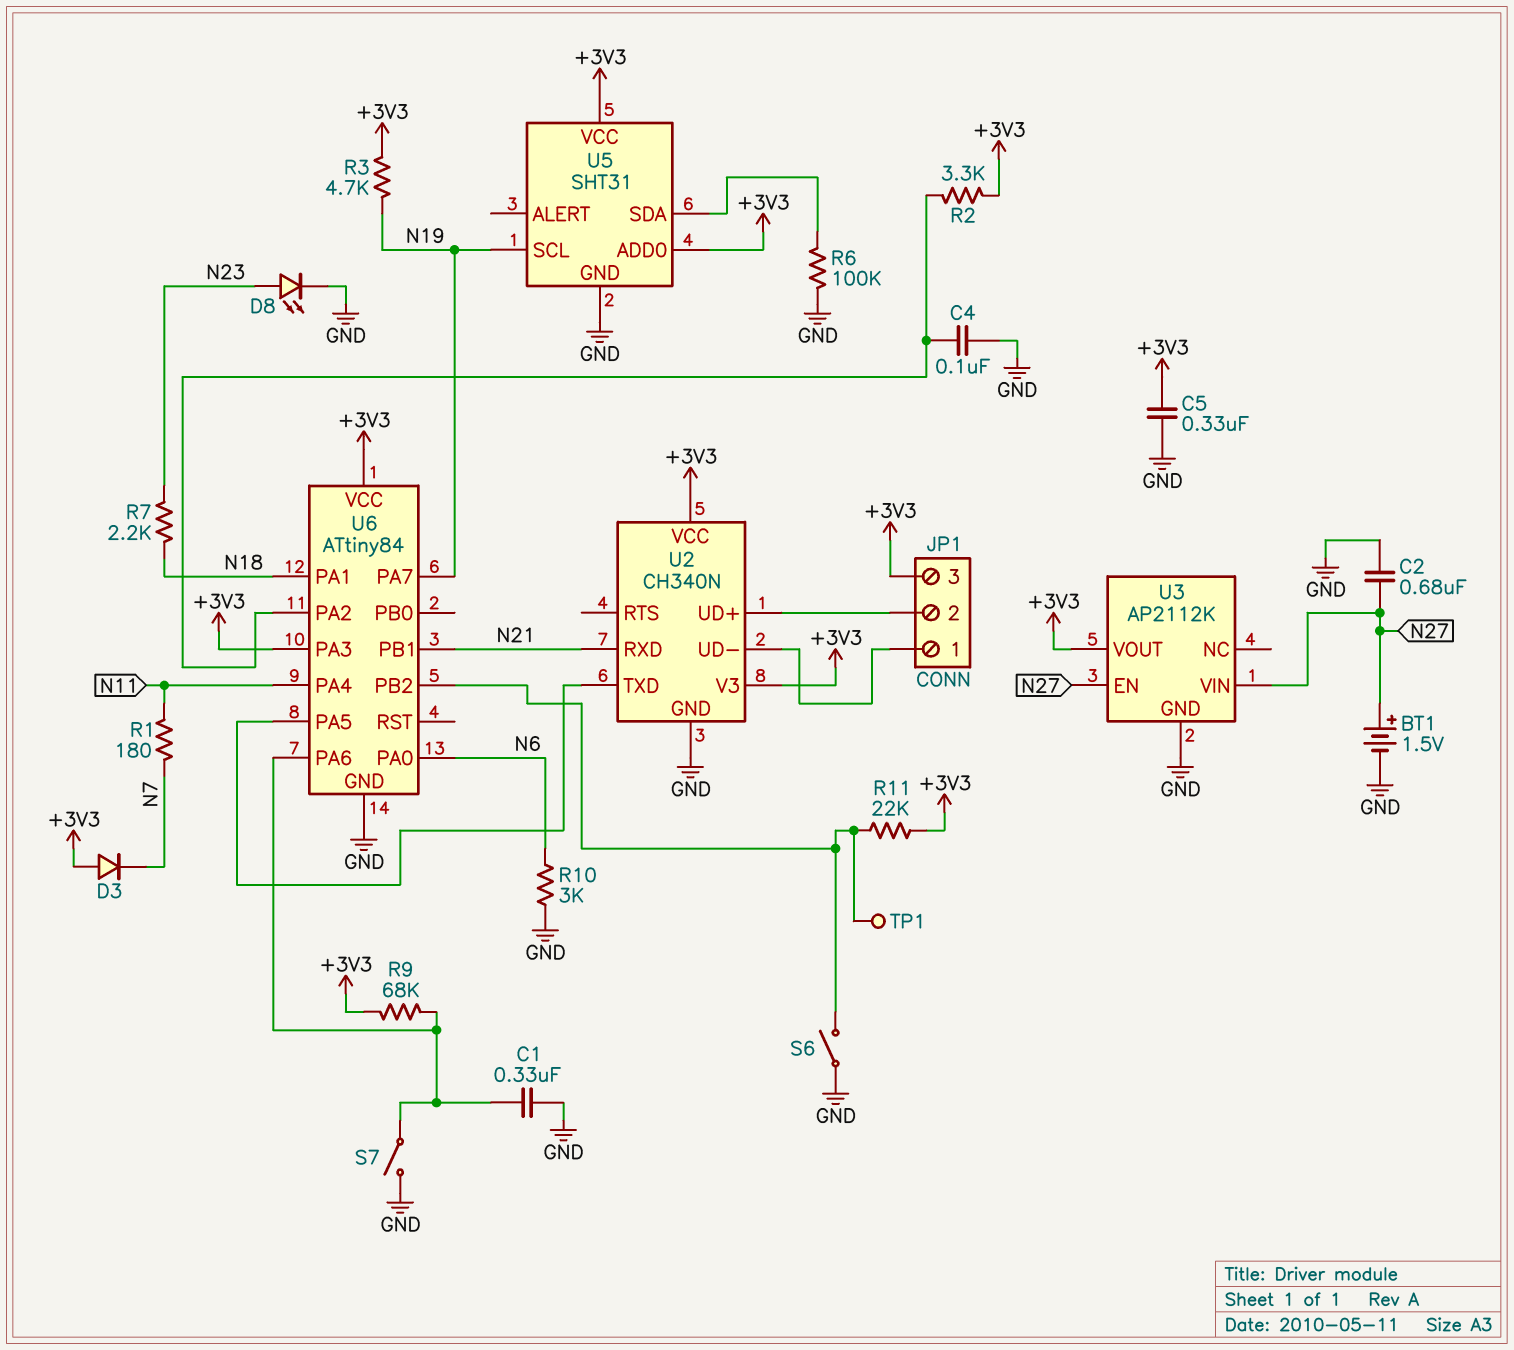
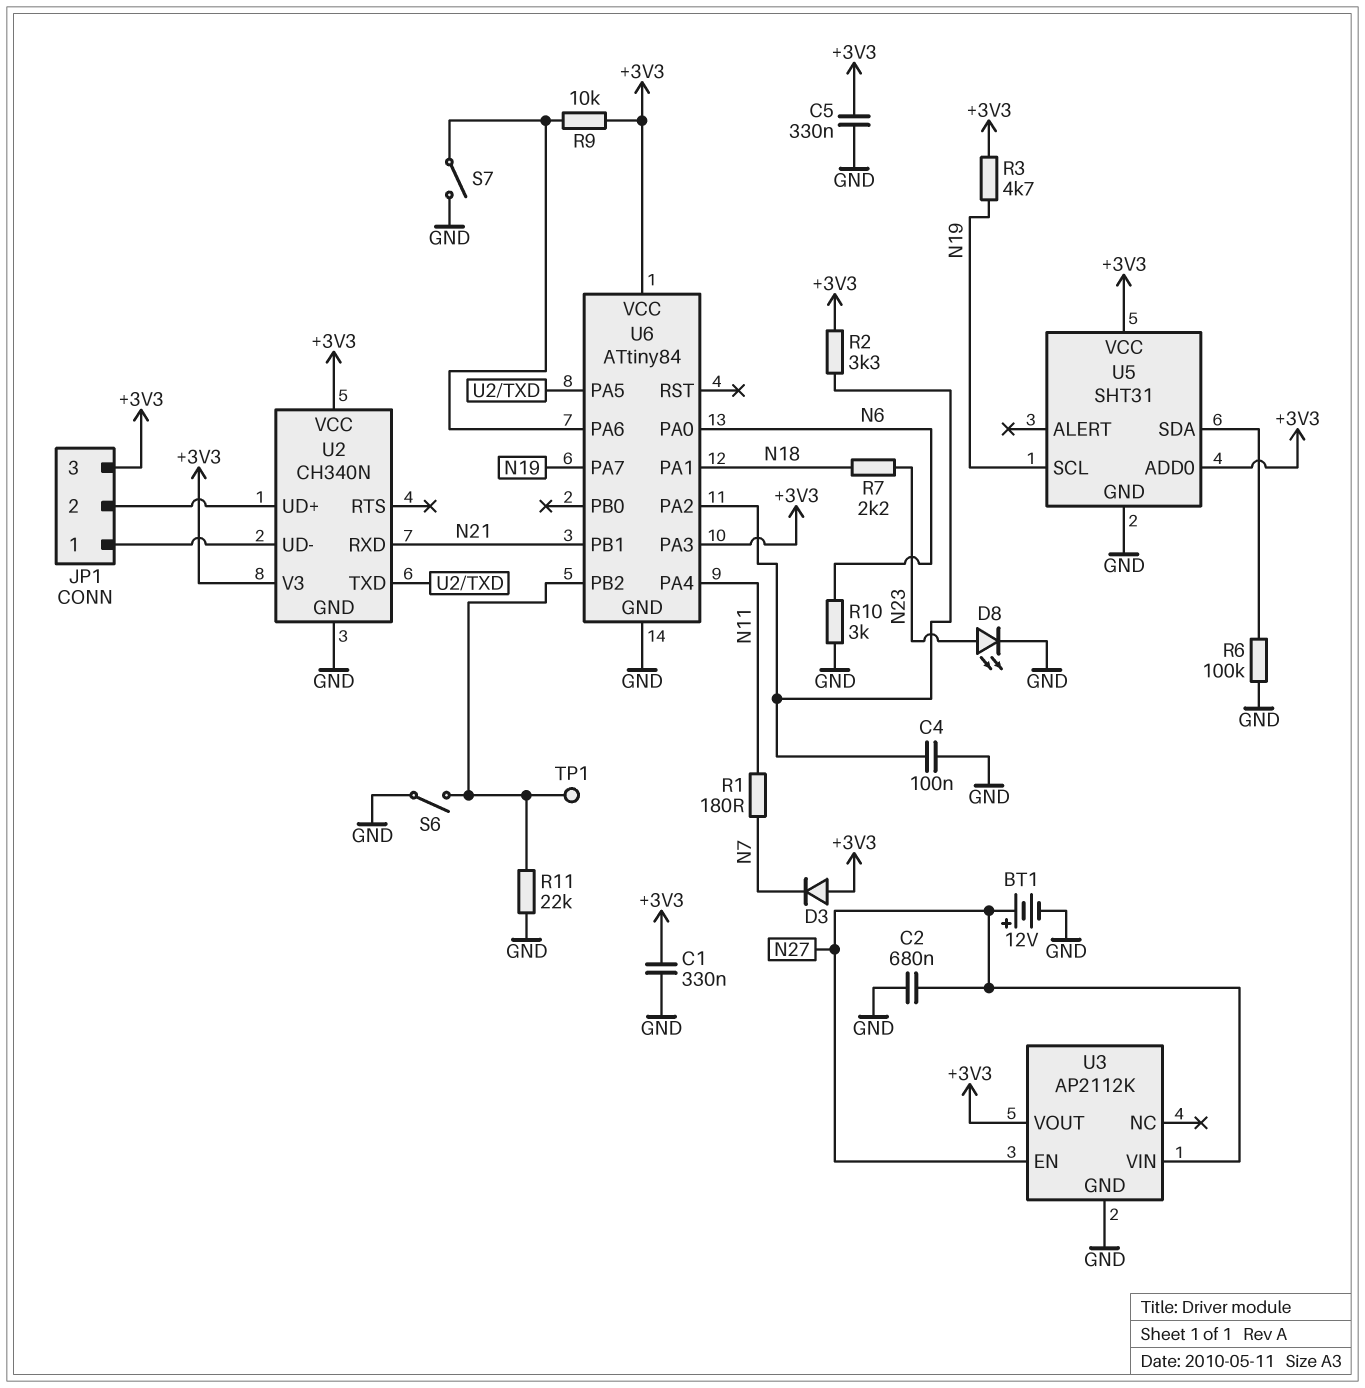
BT1: 1.5V (plus N27, minus GND) -> 12V (plus N27, minus GND)
C1: 330nF (GND, U6/PA6) -> 330nF (+3V3, GND)
R9: 68k (+3V3, U6/PA6) -> 10k (+3V3, U6/PA6)
R11: 22k (+3V3, U6/PB2) -> 22k (GND, U6/PB2)

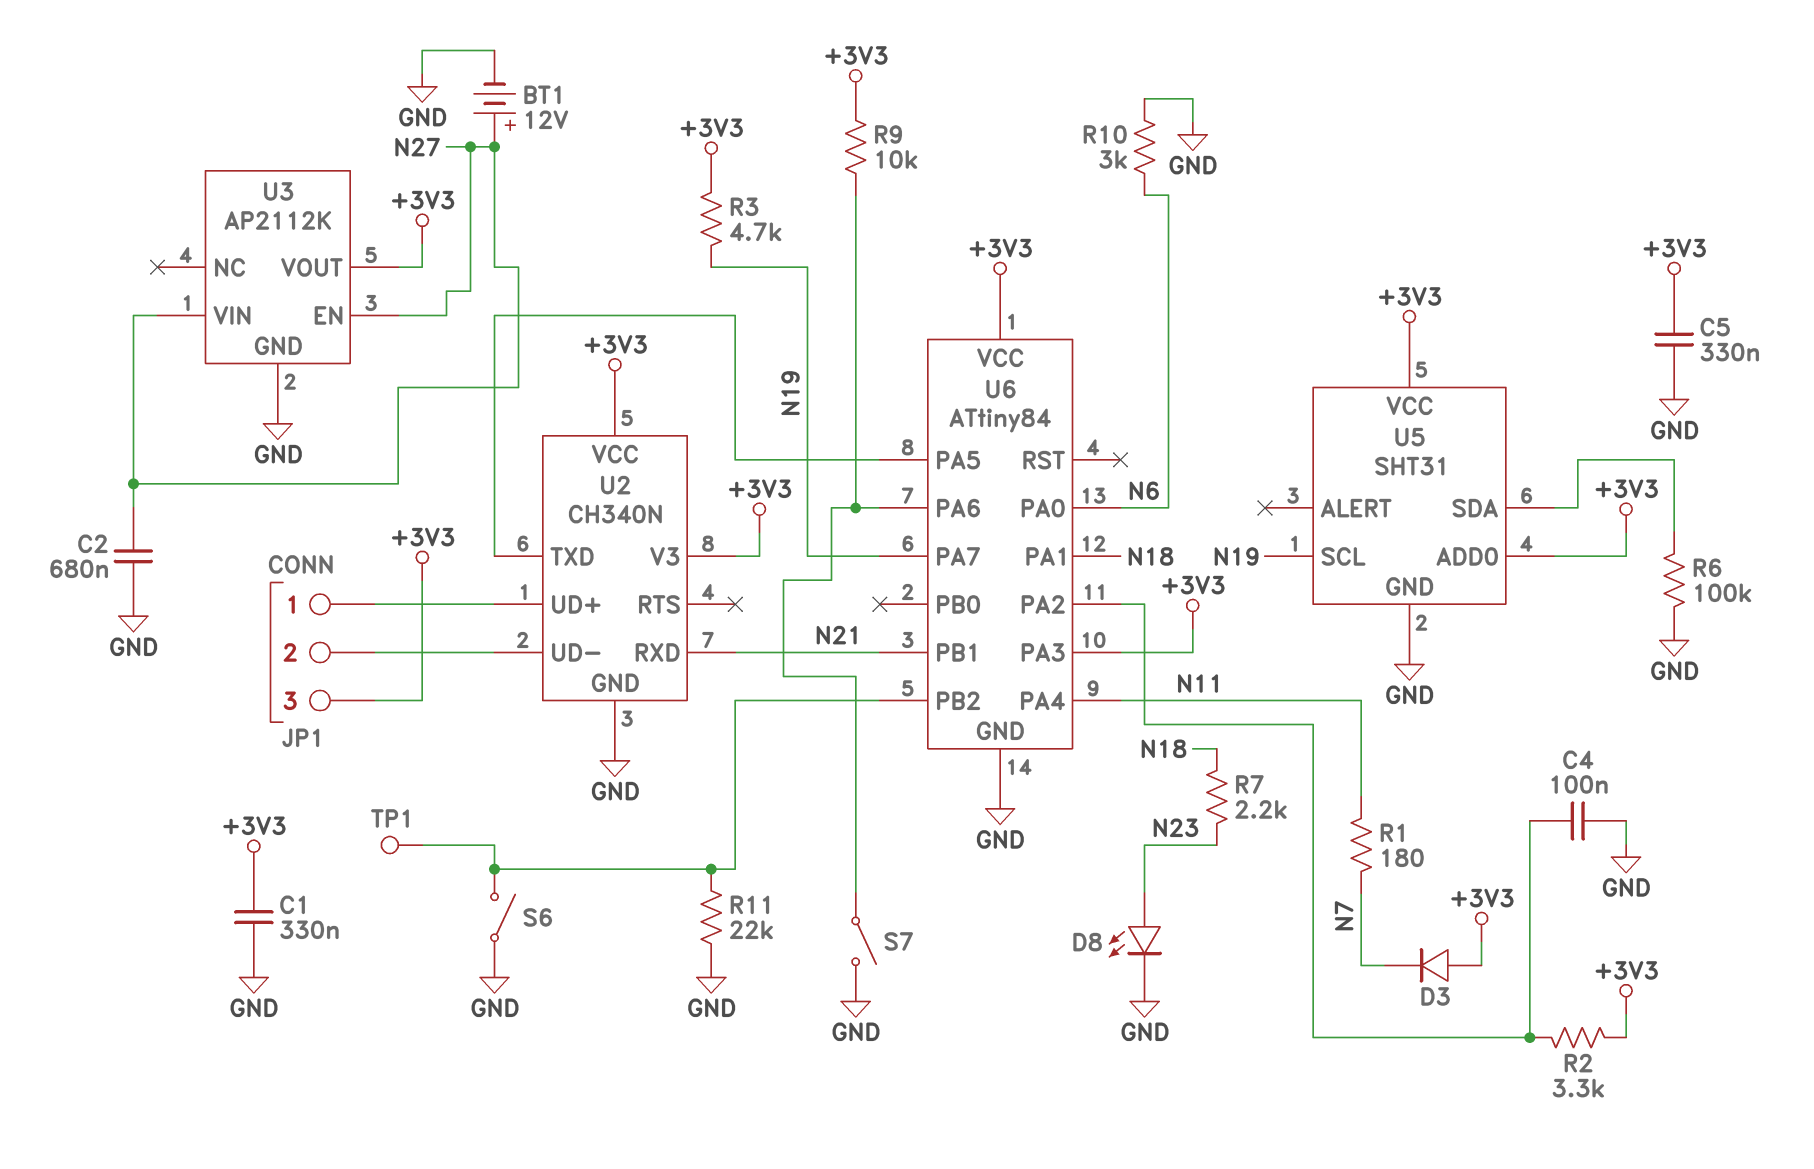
U2 pin UD+: JP1/2 -> JP1/1
U2 pin UD-: JP1/1 -> JP1/2

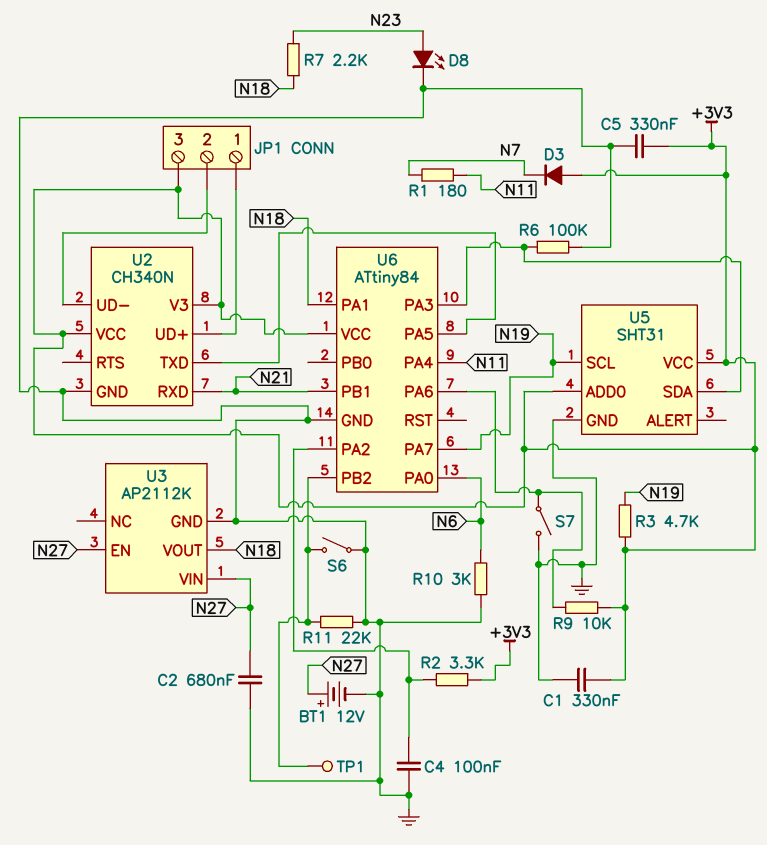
U3 pin VOUT: +3V3 -> N18
U6 pin PA3: +3V3 -> U5/SDA

